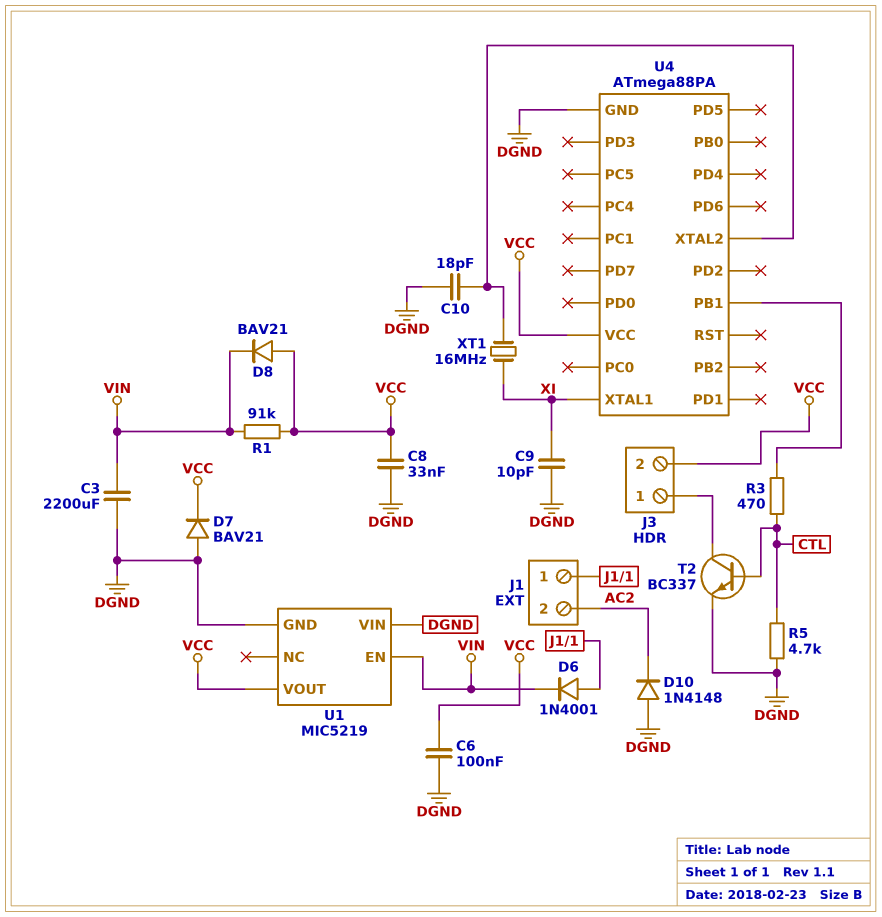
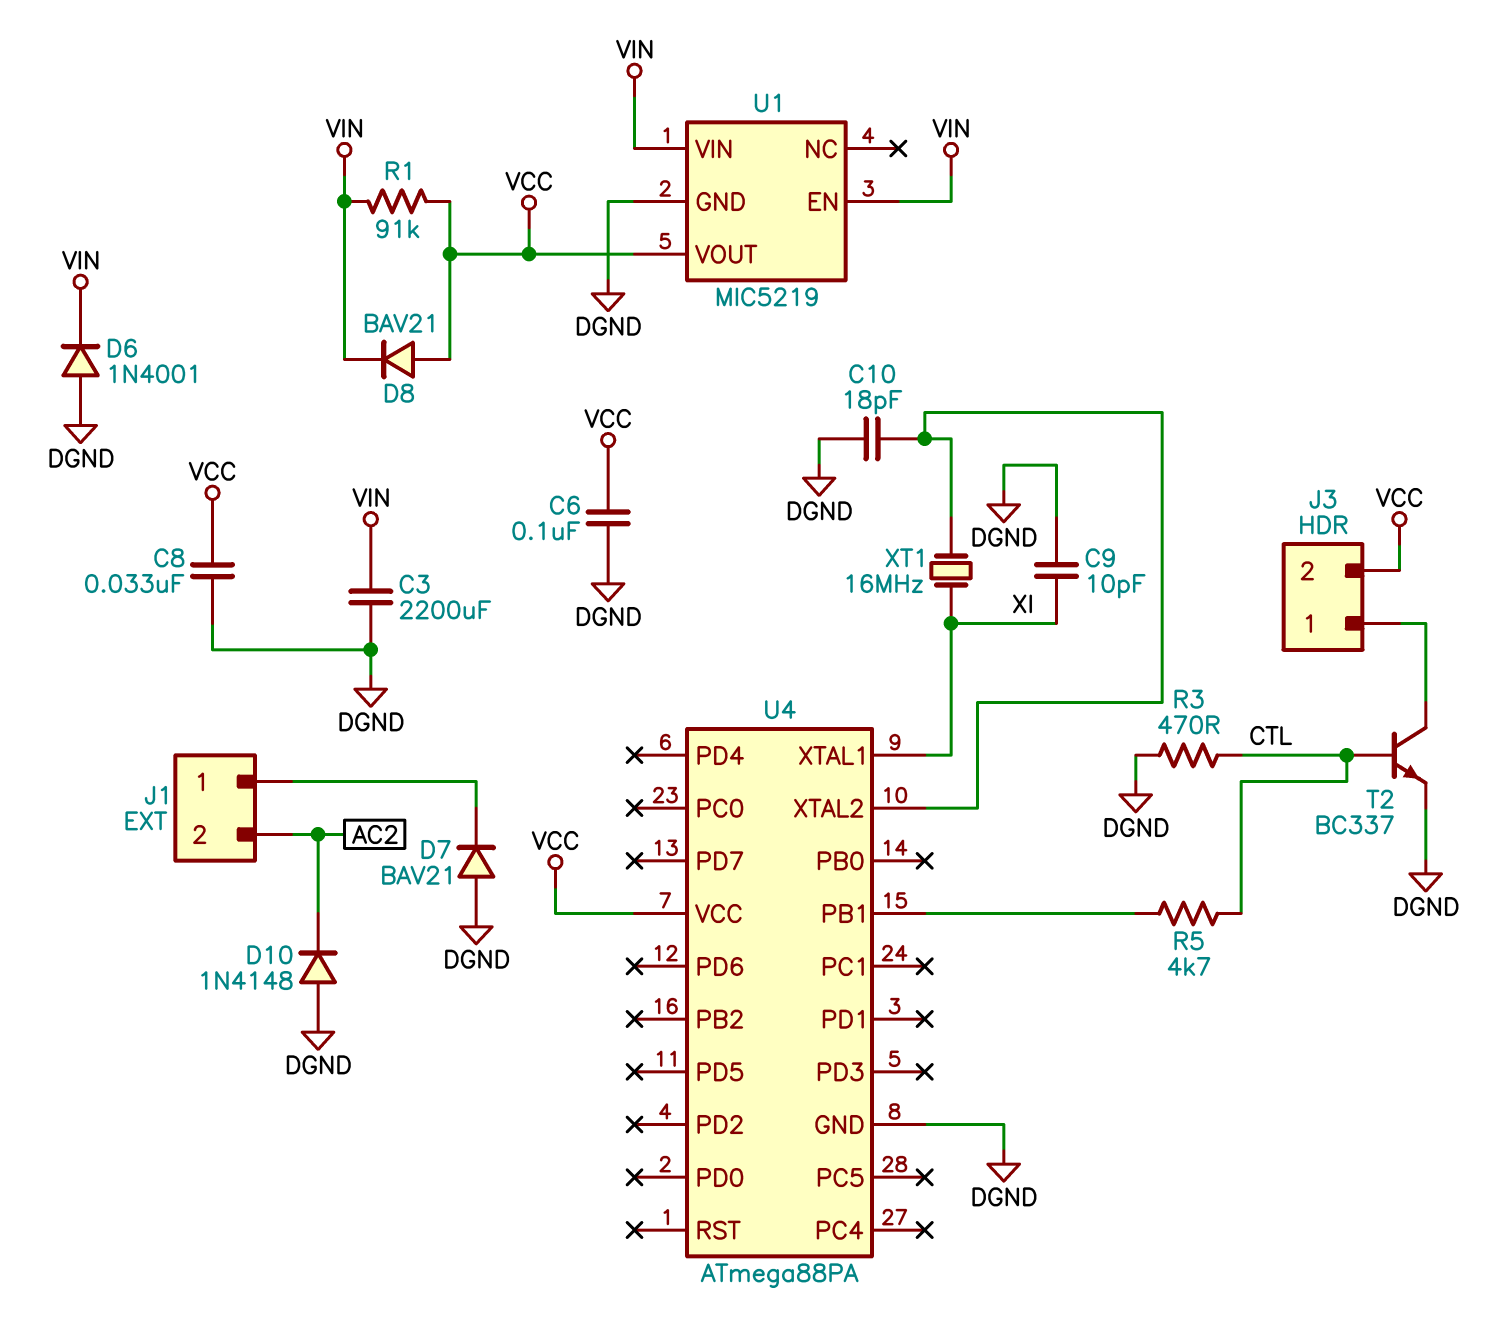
D6: diode 1N4001 (A J1/1, K VIN) -> diode 1N4001 (A DGND, K VIN)
D7: diode BAV21 (A DGND, K VCC) -> diode BAV21 (A DGND, K J1/1)
R3: 470 (CTL, U4/PB1) -> 470 (CTL, DGND)
R5: 4.7k (CTL, DGND) -> 4.7k (CTL, U4/PB1)
U1 pin VIN: DGND -> VIN

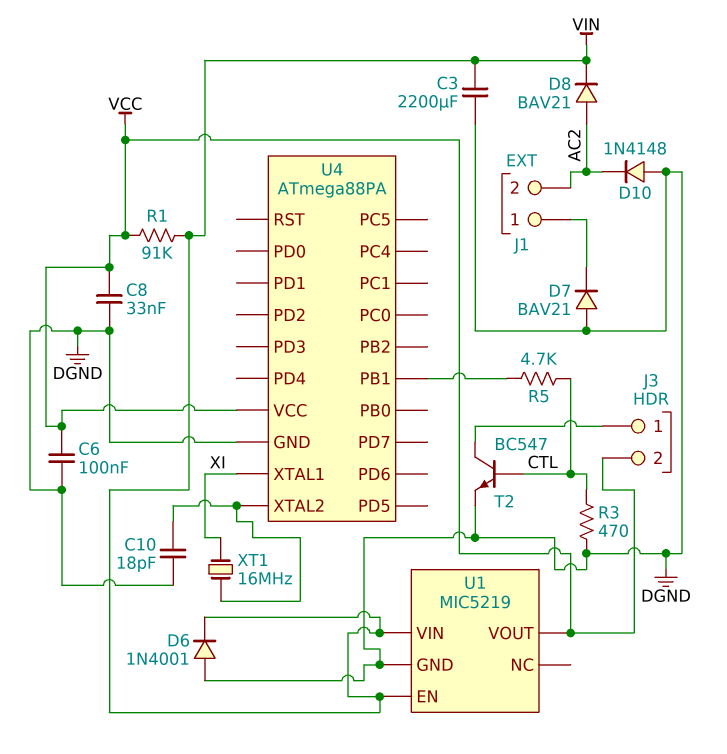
C9: 10pF (DGND, XI) -> none
D8: diode BAV21 (A VCC, K VIN) -> diode BAV21 (A AC2, K VIN)
T2: NPN BC337 (B CTL, C J3/1, E DGND) -> NPN BC547 (B CTL, C J3/1, E DGND)

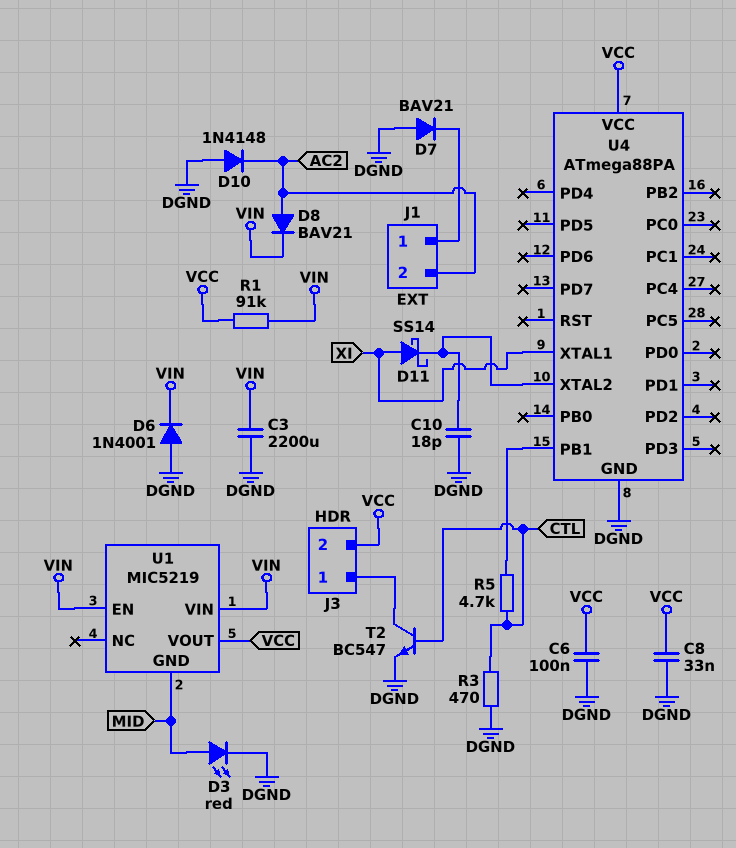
D3: none -> LED red (A MID, K DGND)
D11: none -> schottky SS14 (A XI, K U4/XTAL2)
U1 pin GND: DGND -> MID
XT1: 16MHz (U4/XTAL2, XI) -> none

